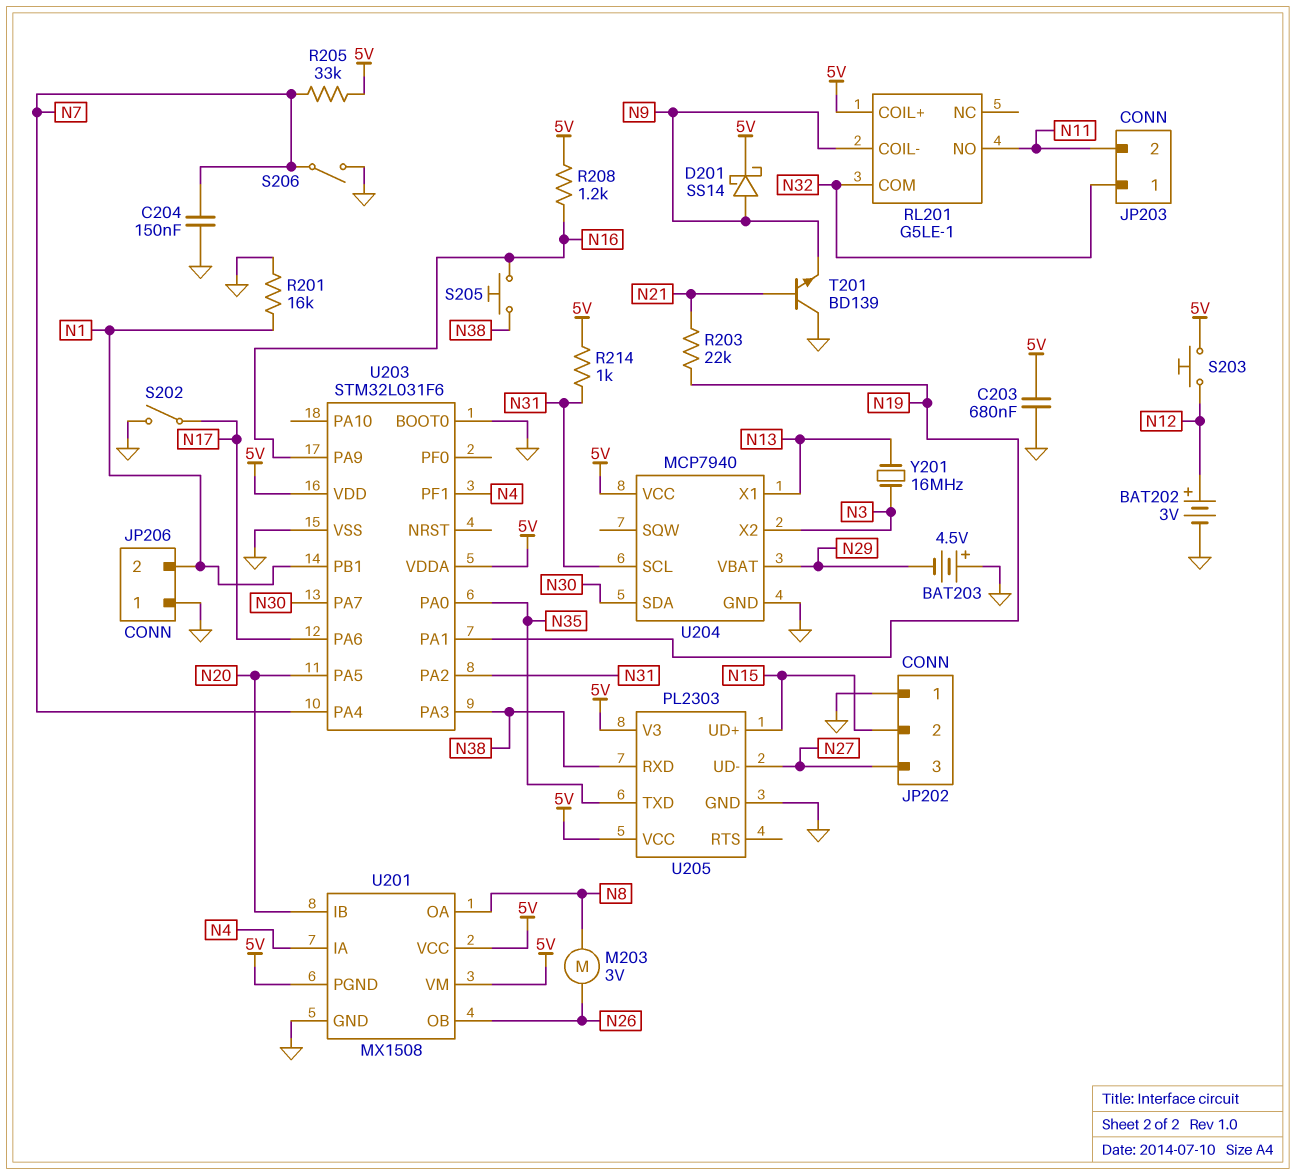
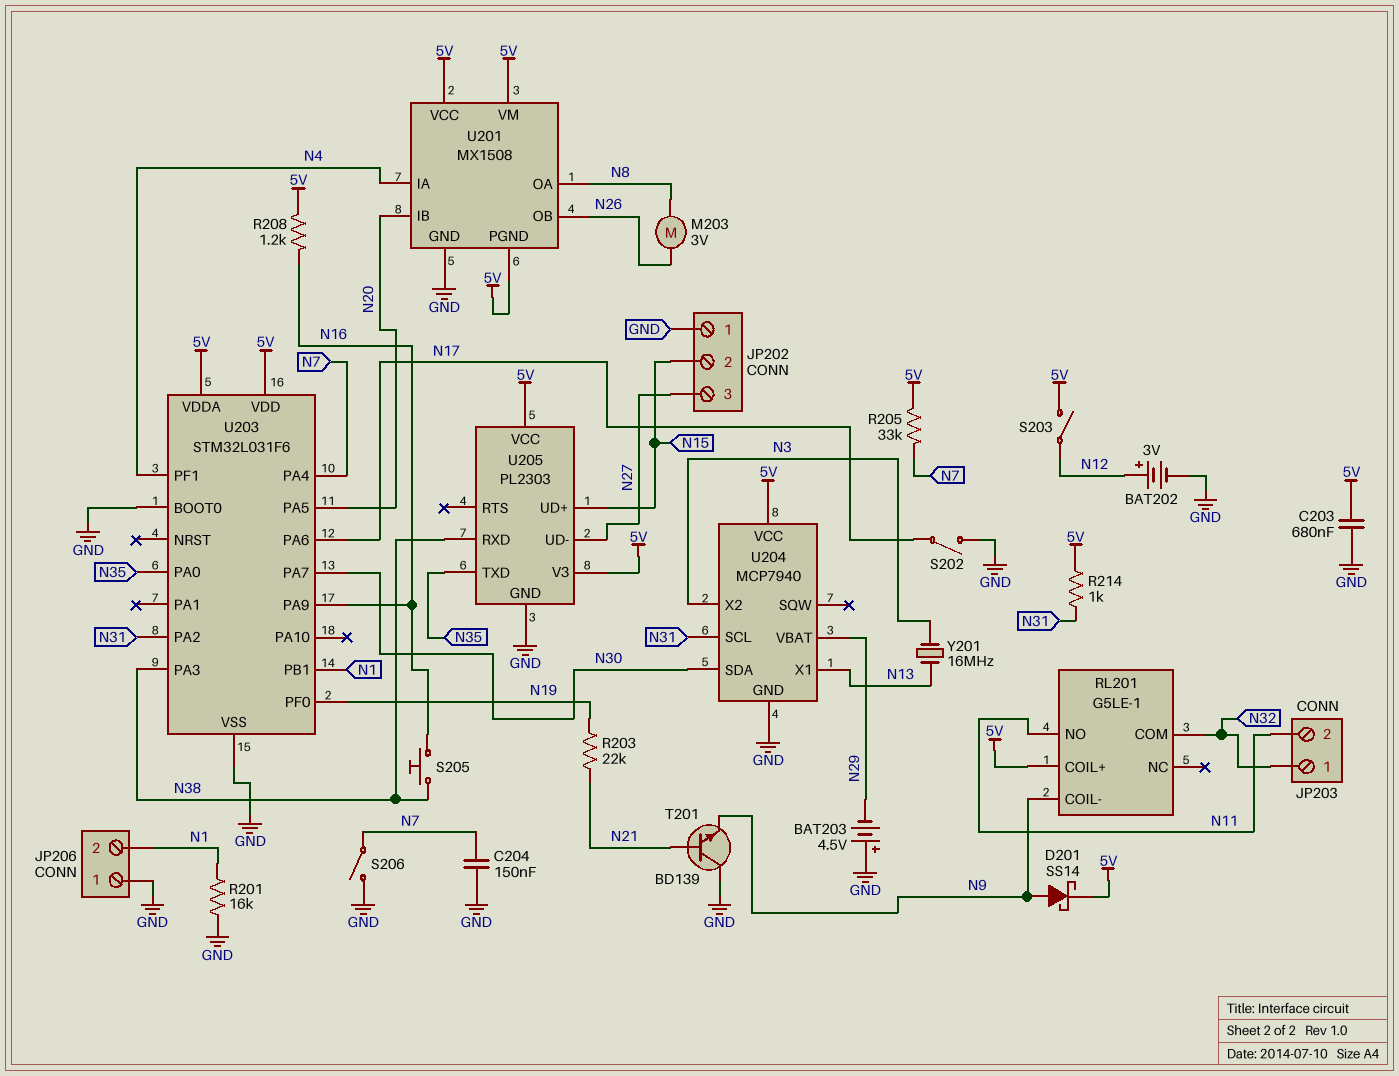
S203: button (5V, N12) -> switch (5V, N12)
U203 pin PA1: N19 -> none
U203 pin PF0: none -> N19

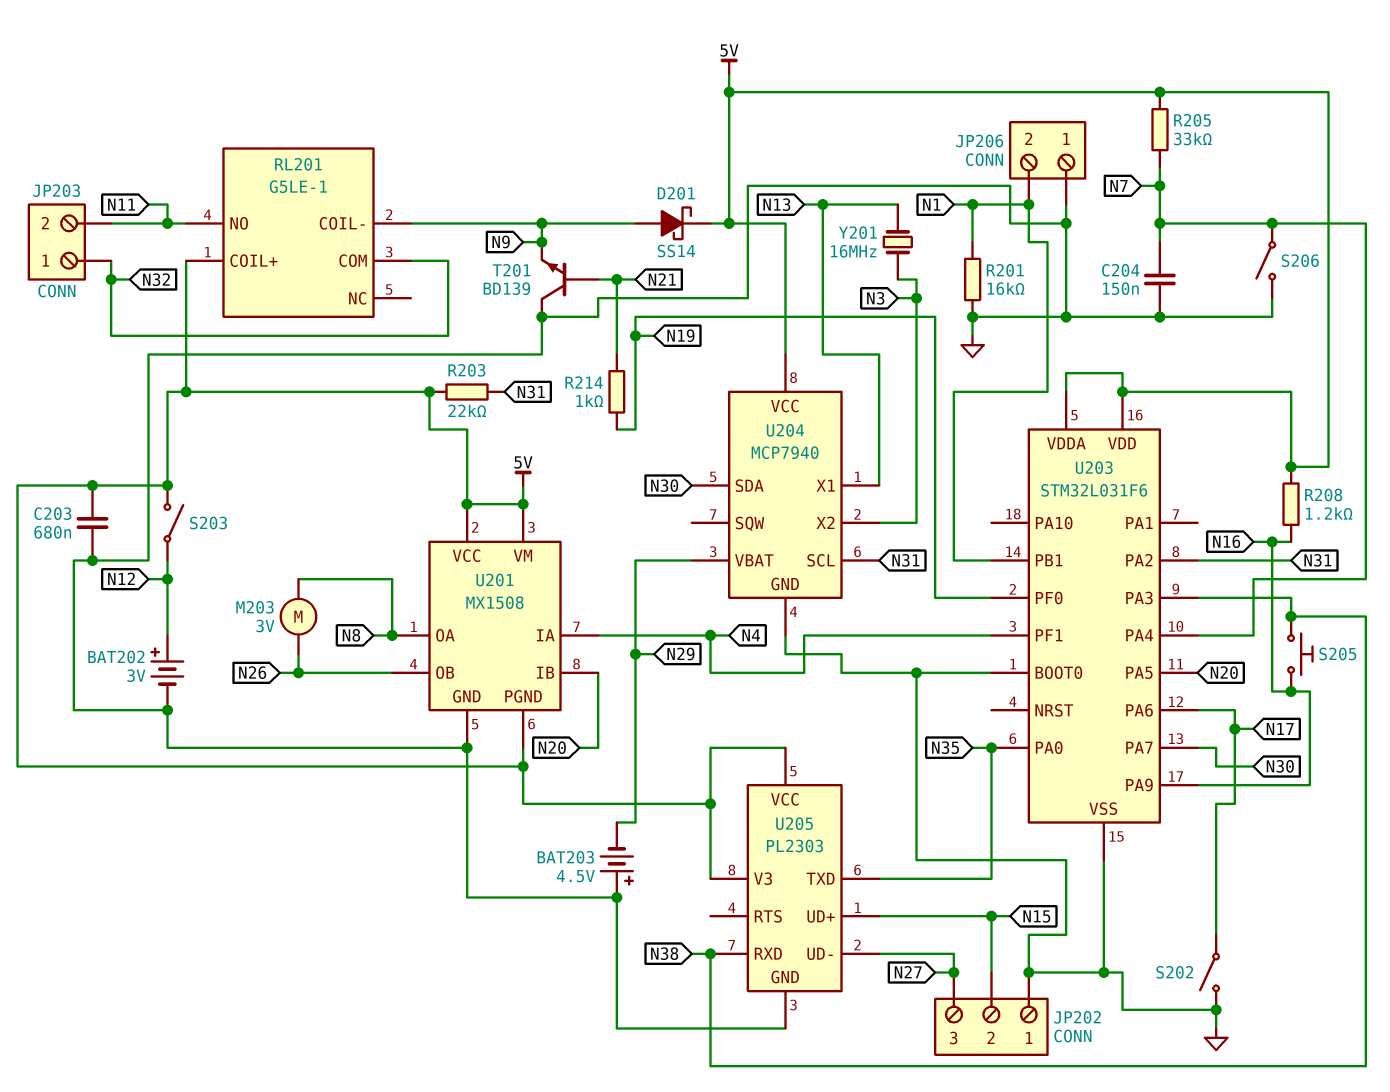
R203: 22k (N19, N21) -> 22k (5V, N31)
R214: 1k (5V, N31) -> 1k (N19, N21)

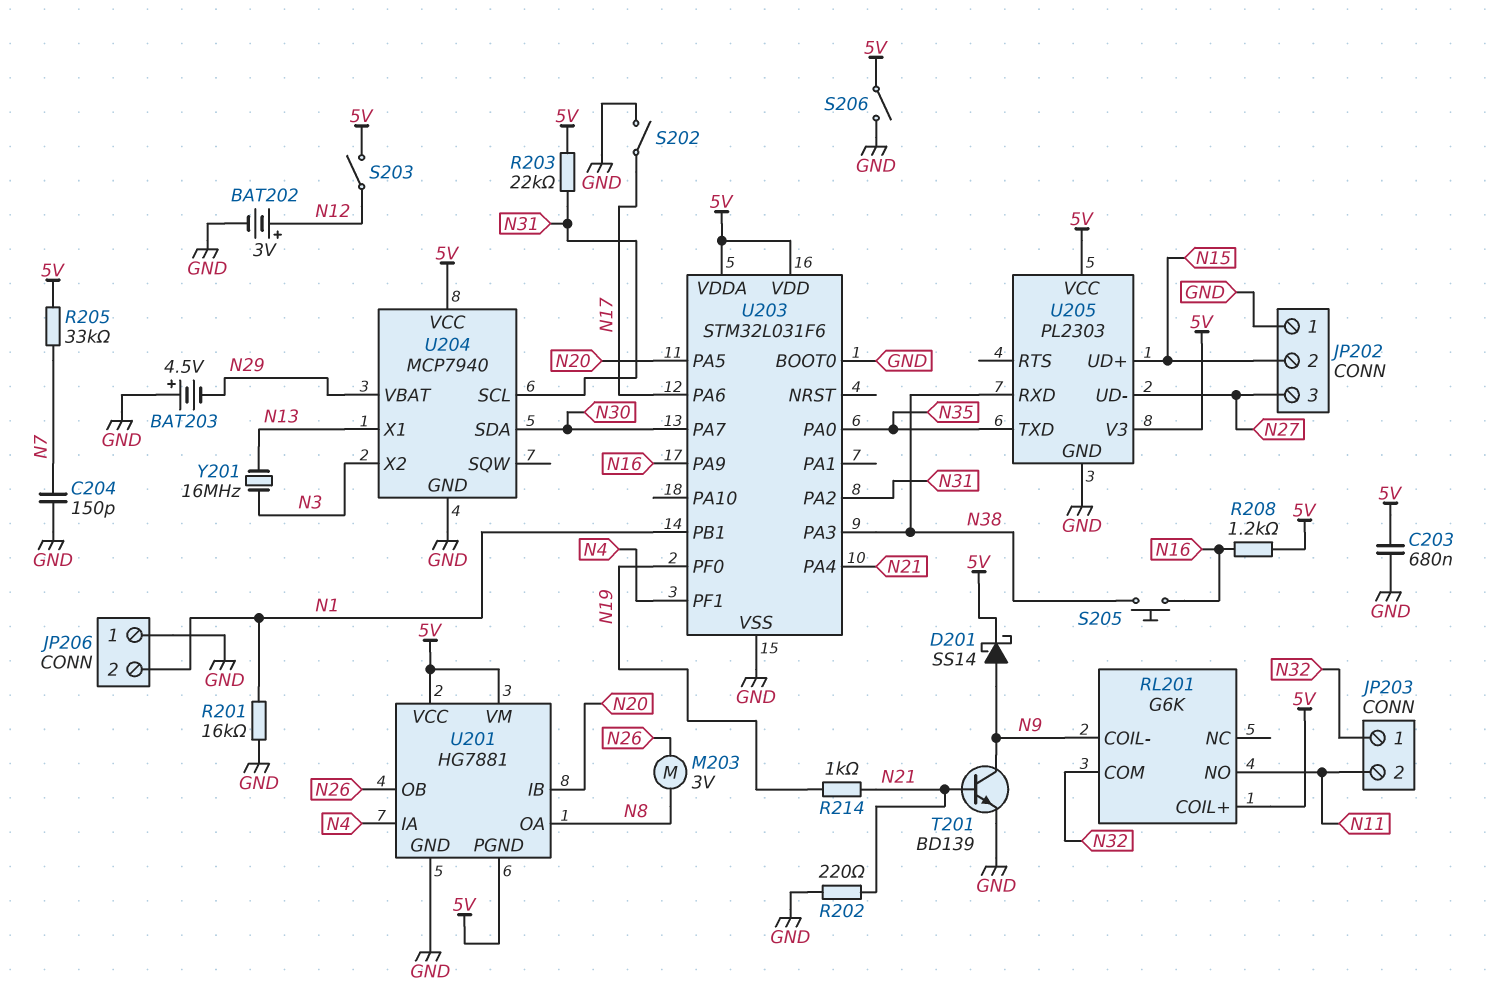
C204: 150nF (GND, N7) -> 150pF (GND, N7)
R202: none -> 220 (GND, N21)
RL201: G5LE-1 -> G6K
S206: switch (GND, N7) -> switch (5V, GND)
T201: NPN BD139 (B N21, C GND, E N9) -> NPN BD139 (B N21, C N9, E GND)
U201: MX1508 -> HG7881
U203 pin PA4: N7 -> N21

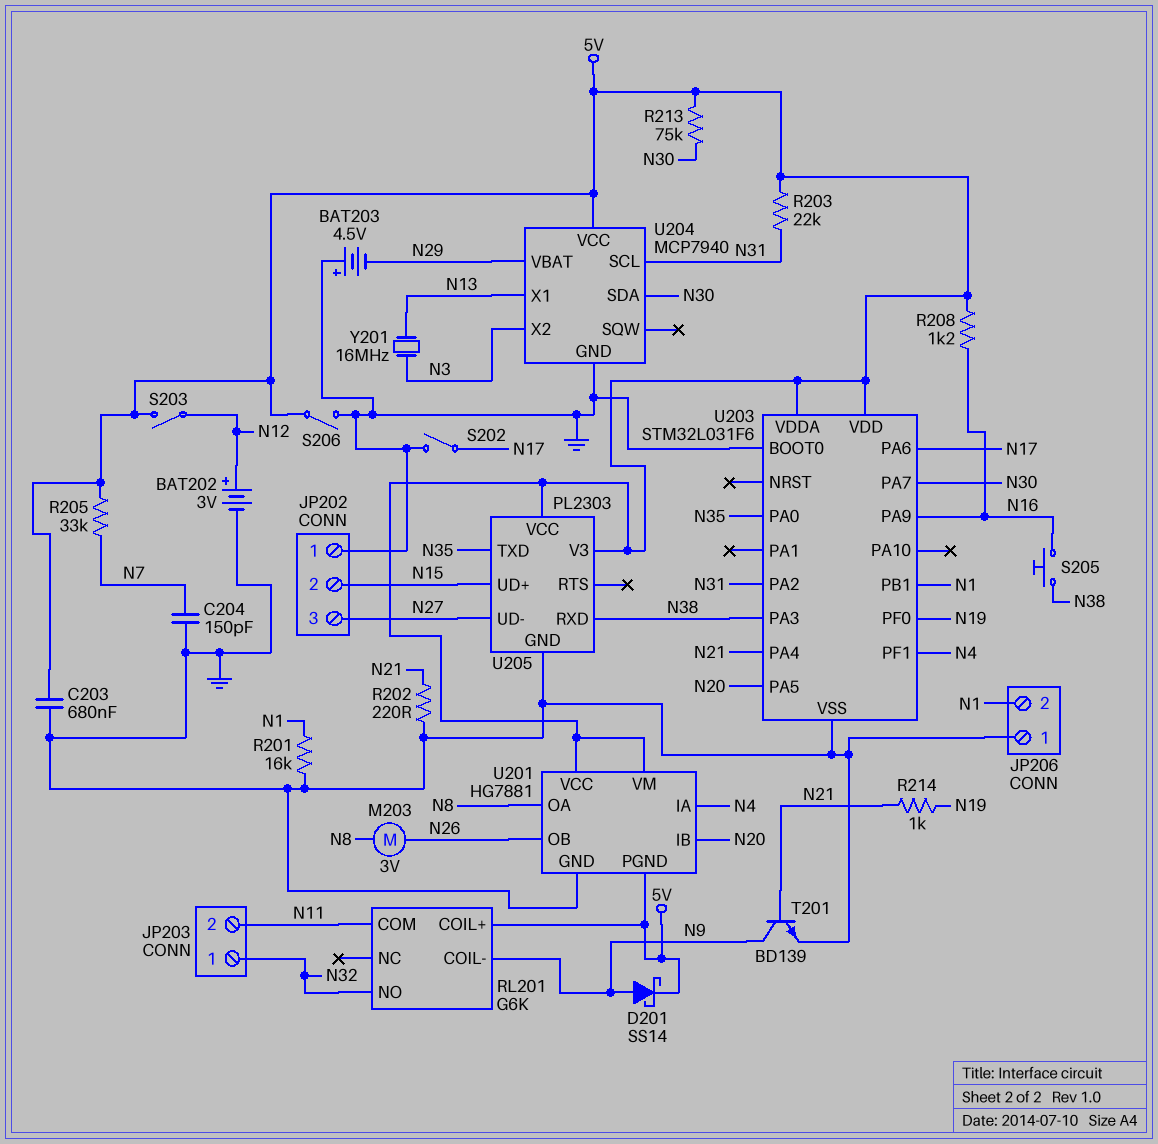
R213: none -> 75k (5V, N30)
RL201 pin COM: N32 -> N11
RL201 pin NO: N11 -> N32

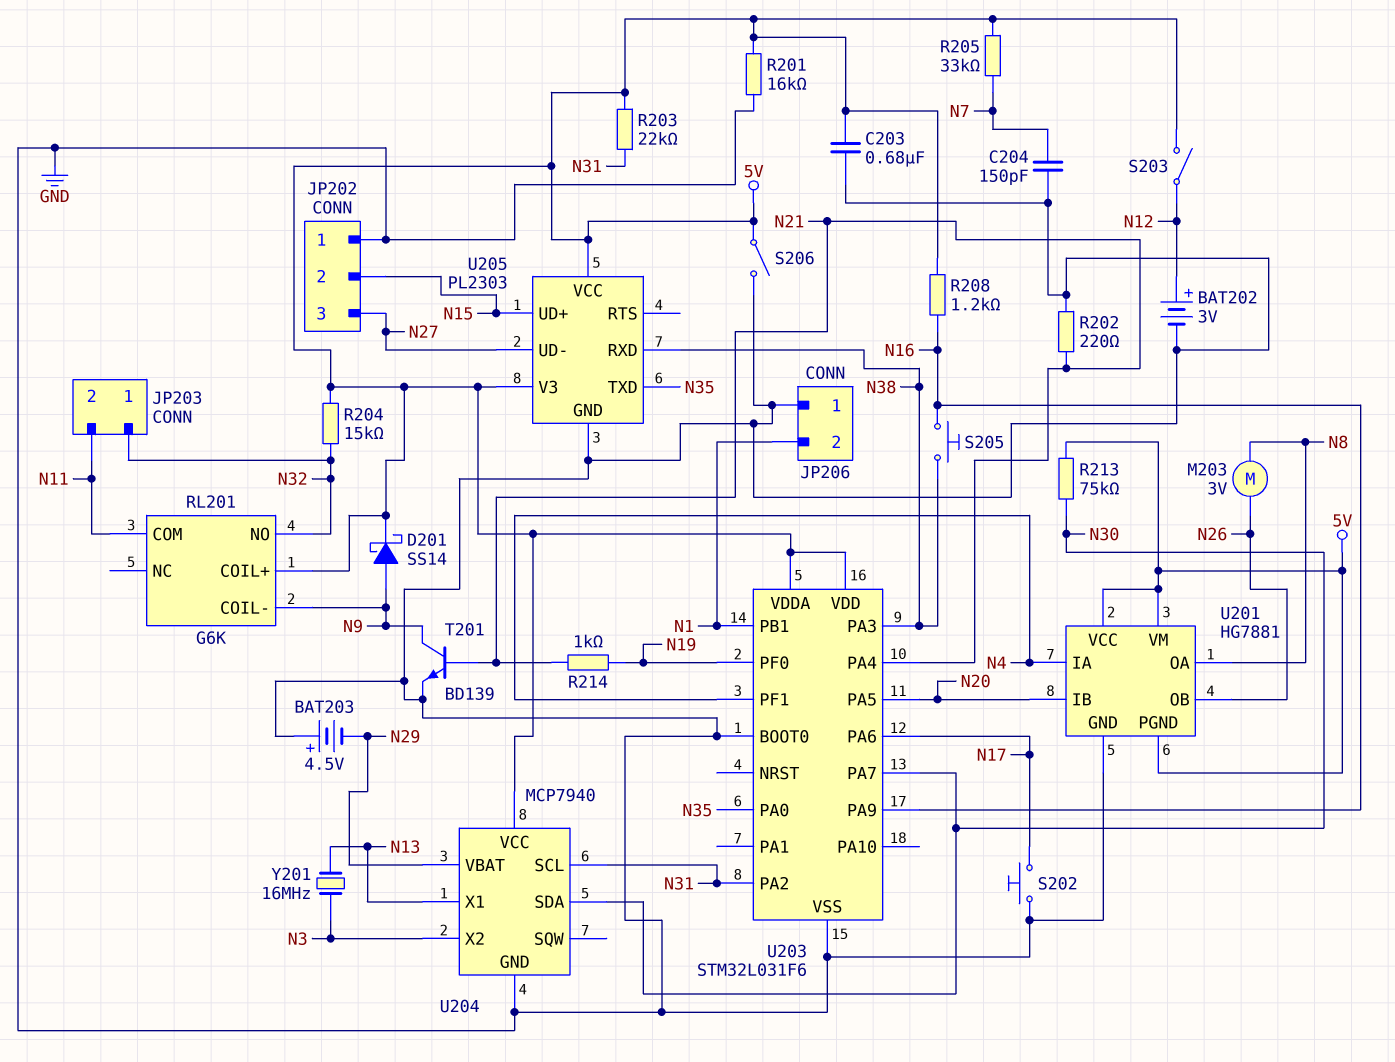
R201: 16k (GND, N1) -> 16k (5V, GND)
R204: none -> 15k (5V, N32)
S202: switch (GND, N17) -> button (GND, N17)

